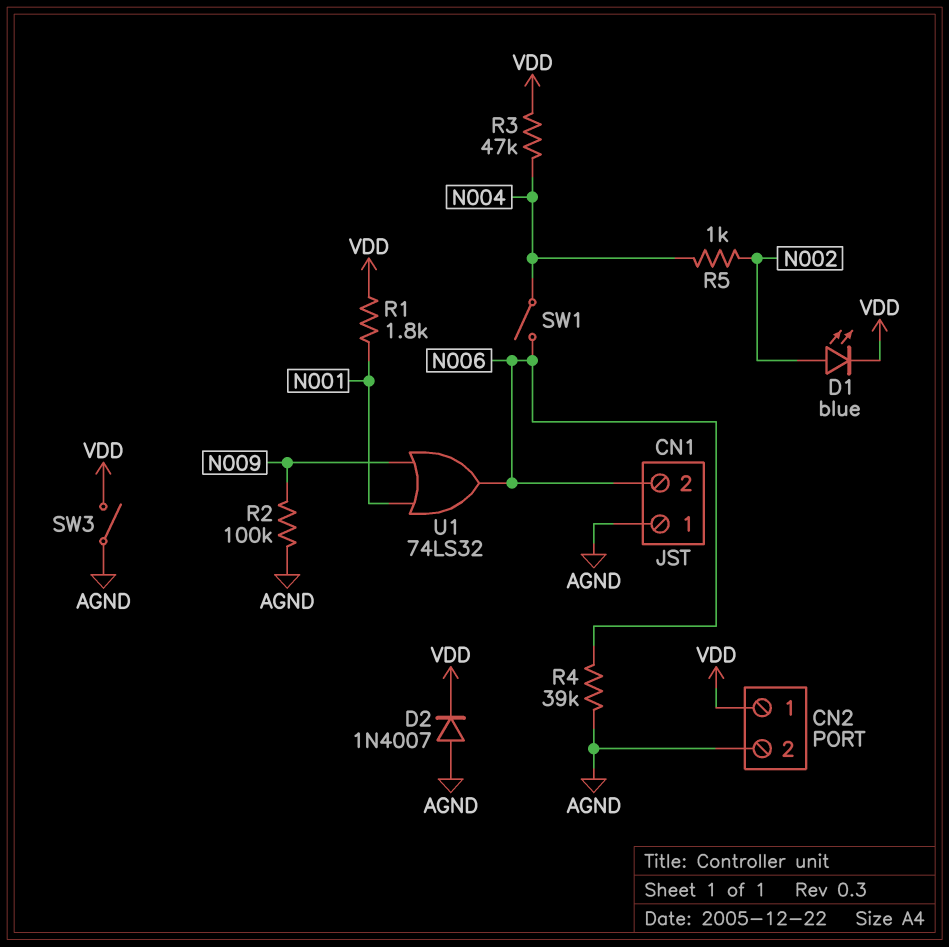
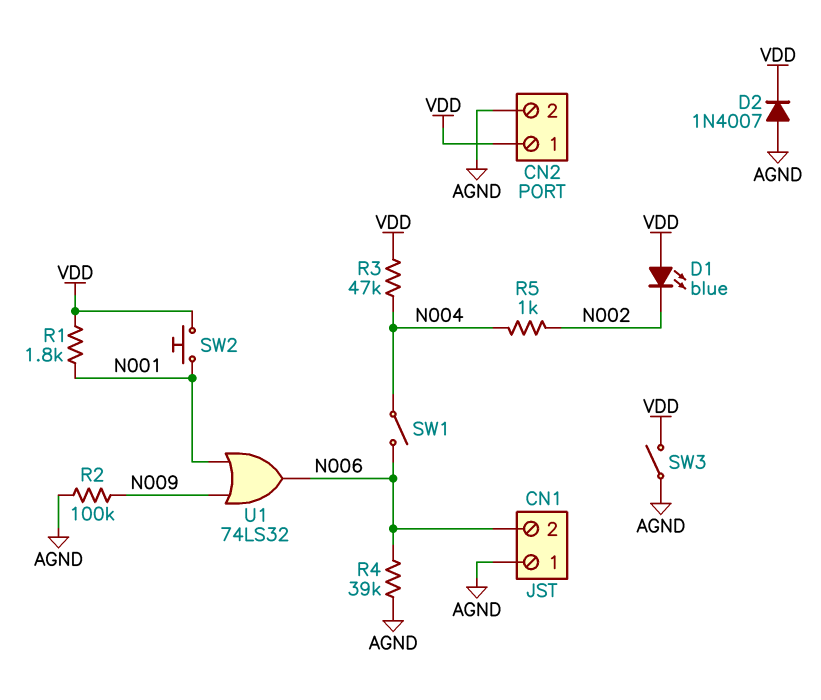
D1: LED blue (A N002, K VDD) -> LED blue (A VDD, K N002)
SW2: none -> button (N001, VDD)

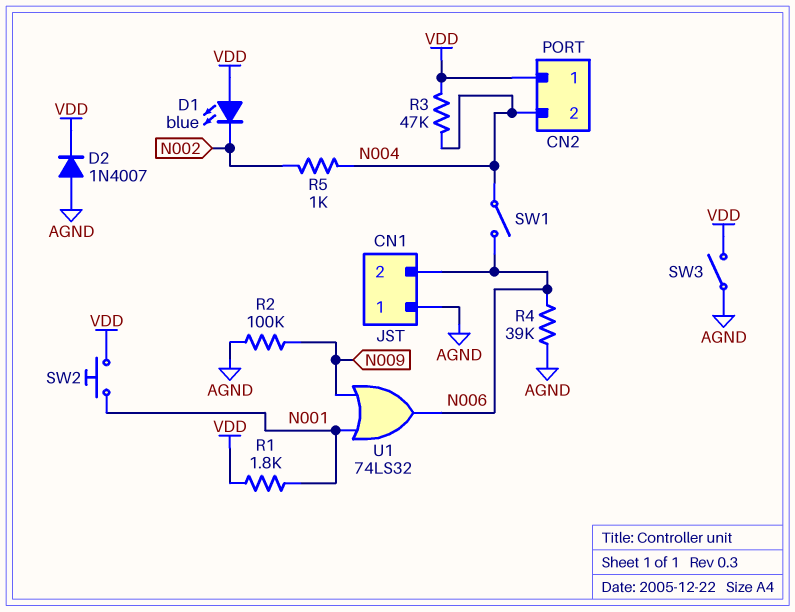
CN2 pin 2: AGND -> N004

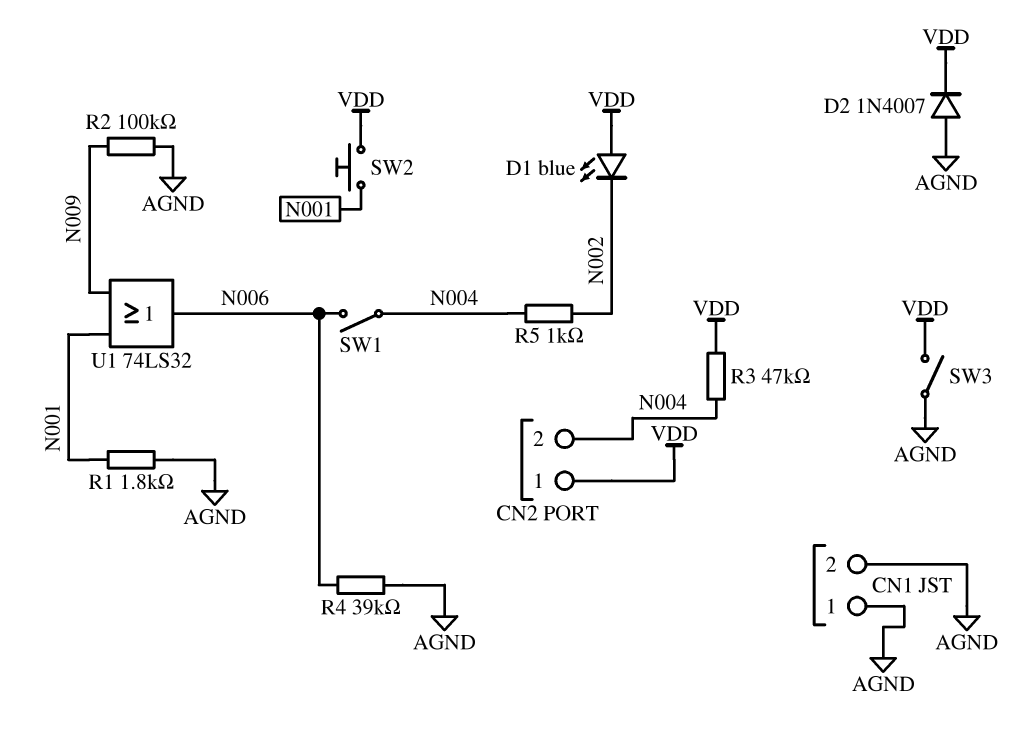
CN1 pin 2: N006 -> AGND
R1: 1.8k (N001, VDD) -> 1.8k (AGND, N001)

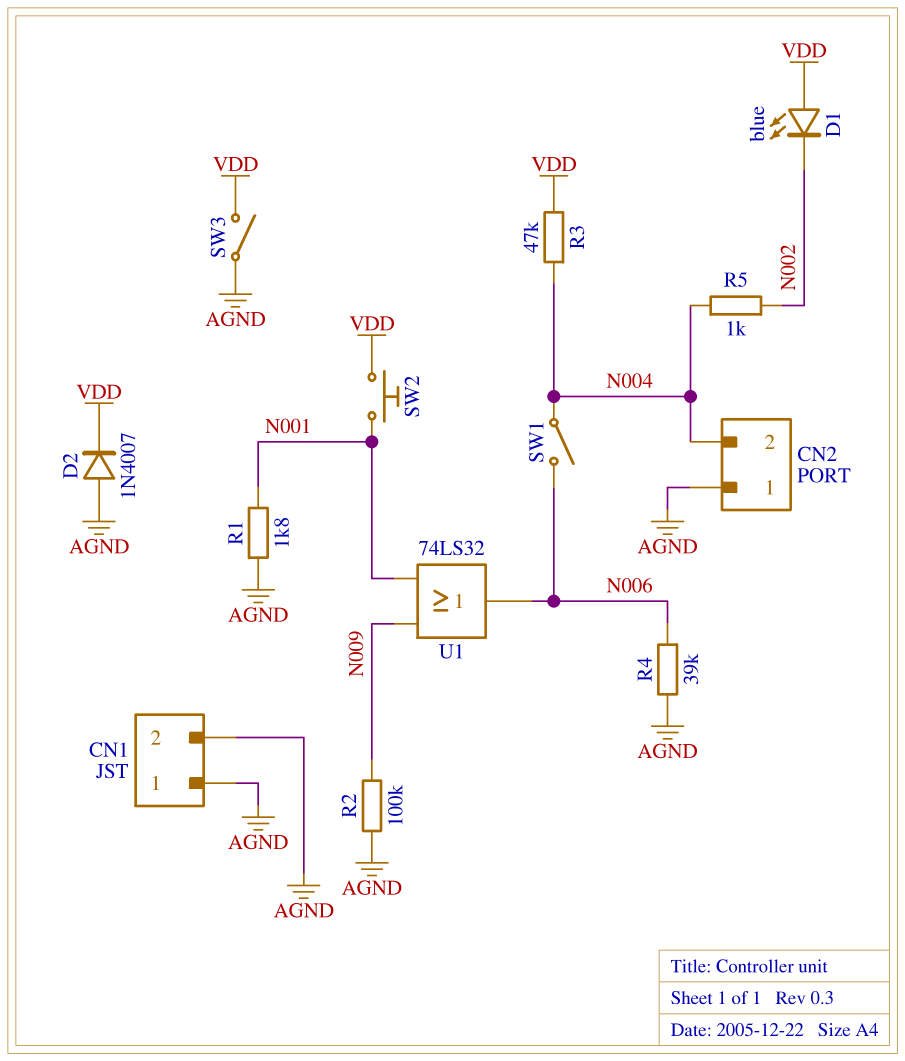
CN2 pin 1: VDD -> AGND

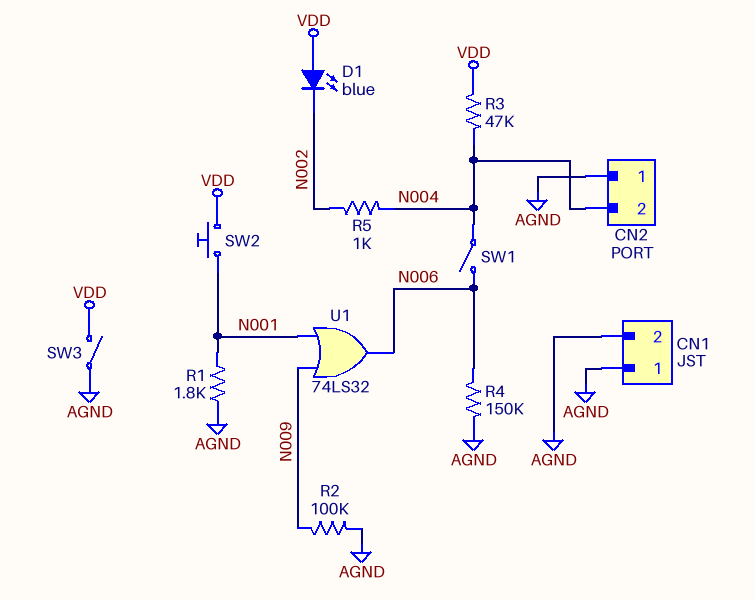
D2: diode 1N4007 (A AGND, K VDD) -> none
R4: 39k (AGND, N006) -> 150k (AGND, N006)

